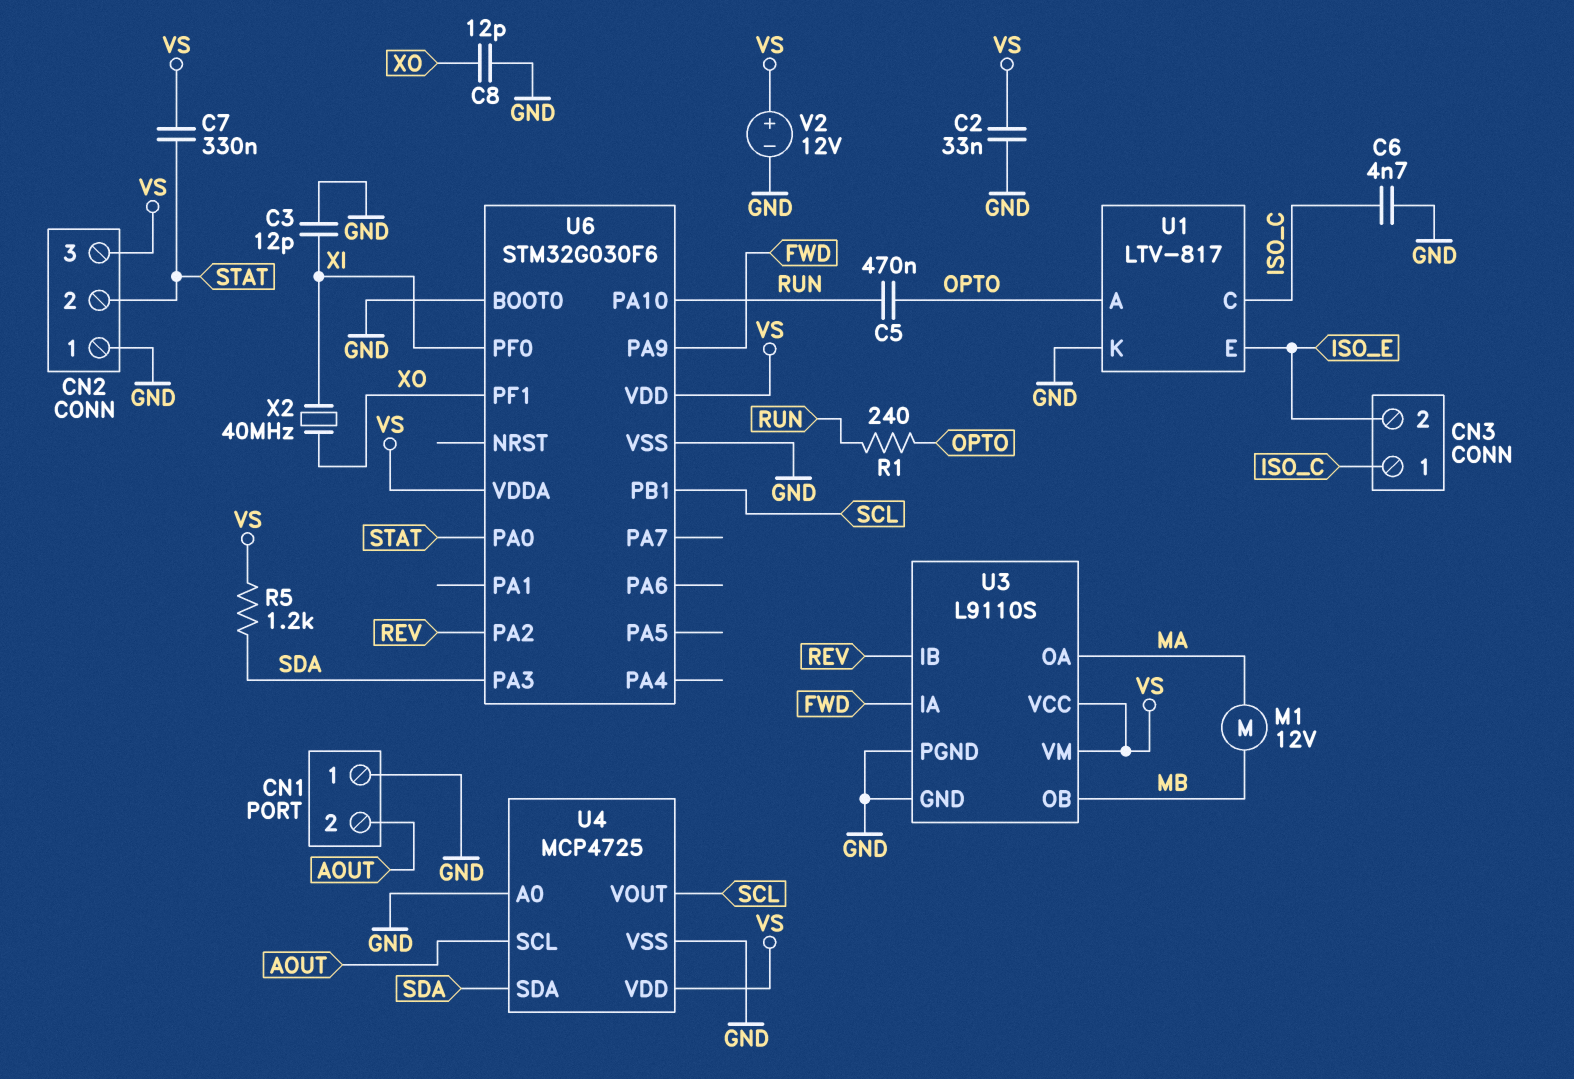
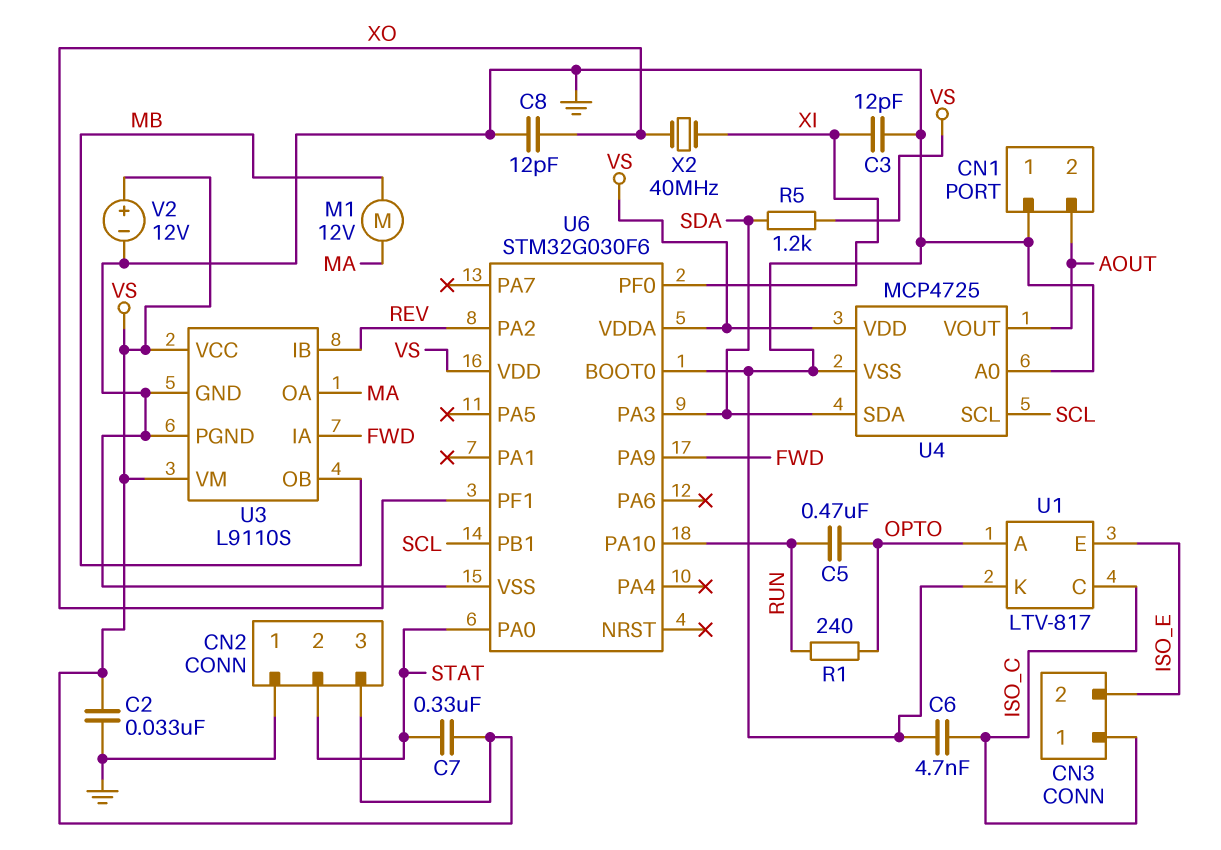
U4 pin SCL: AOUT -> SCL
U4 pin VOUT: SCL -> AOUT

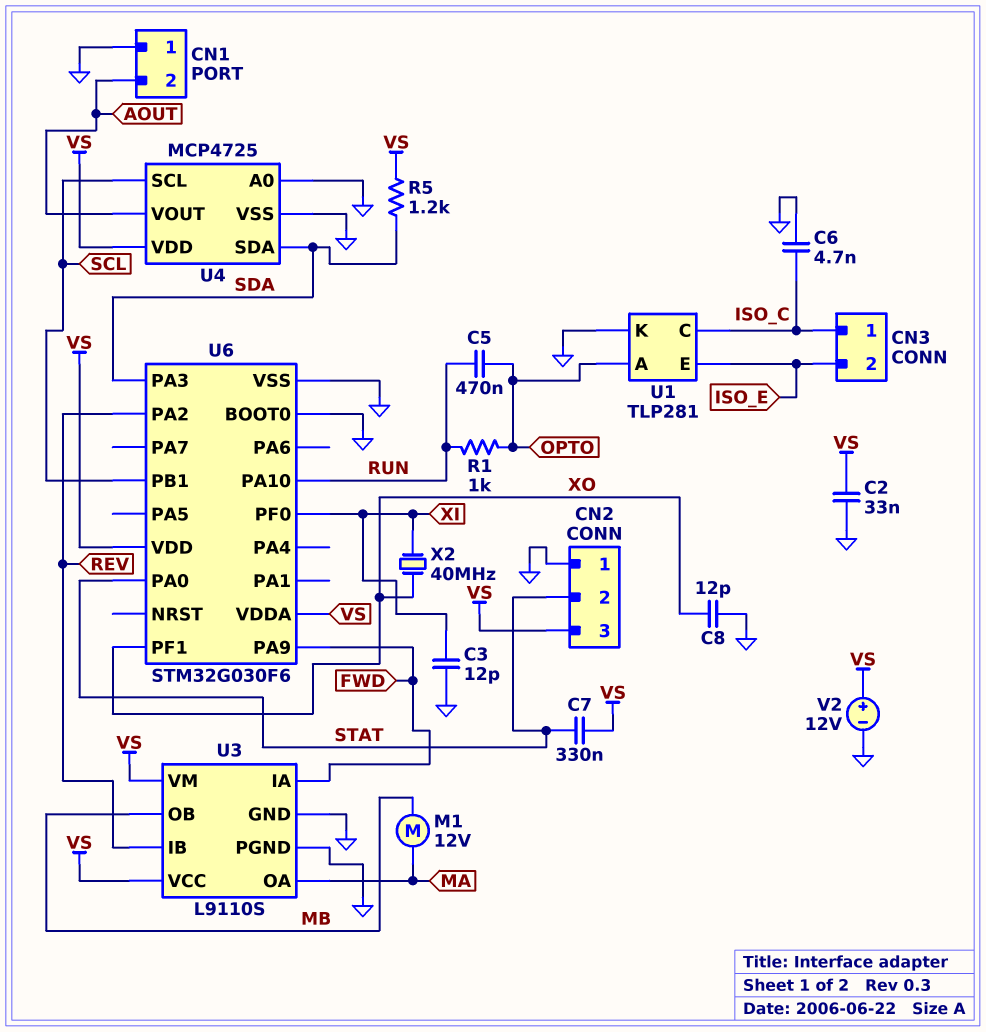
R1: 240 (OPTO, RUN) -> 1k (OPTO, RUN)
U1: LTV-817 -> TLP281

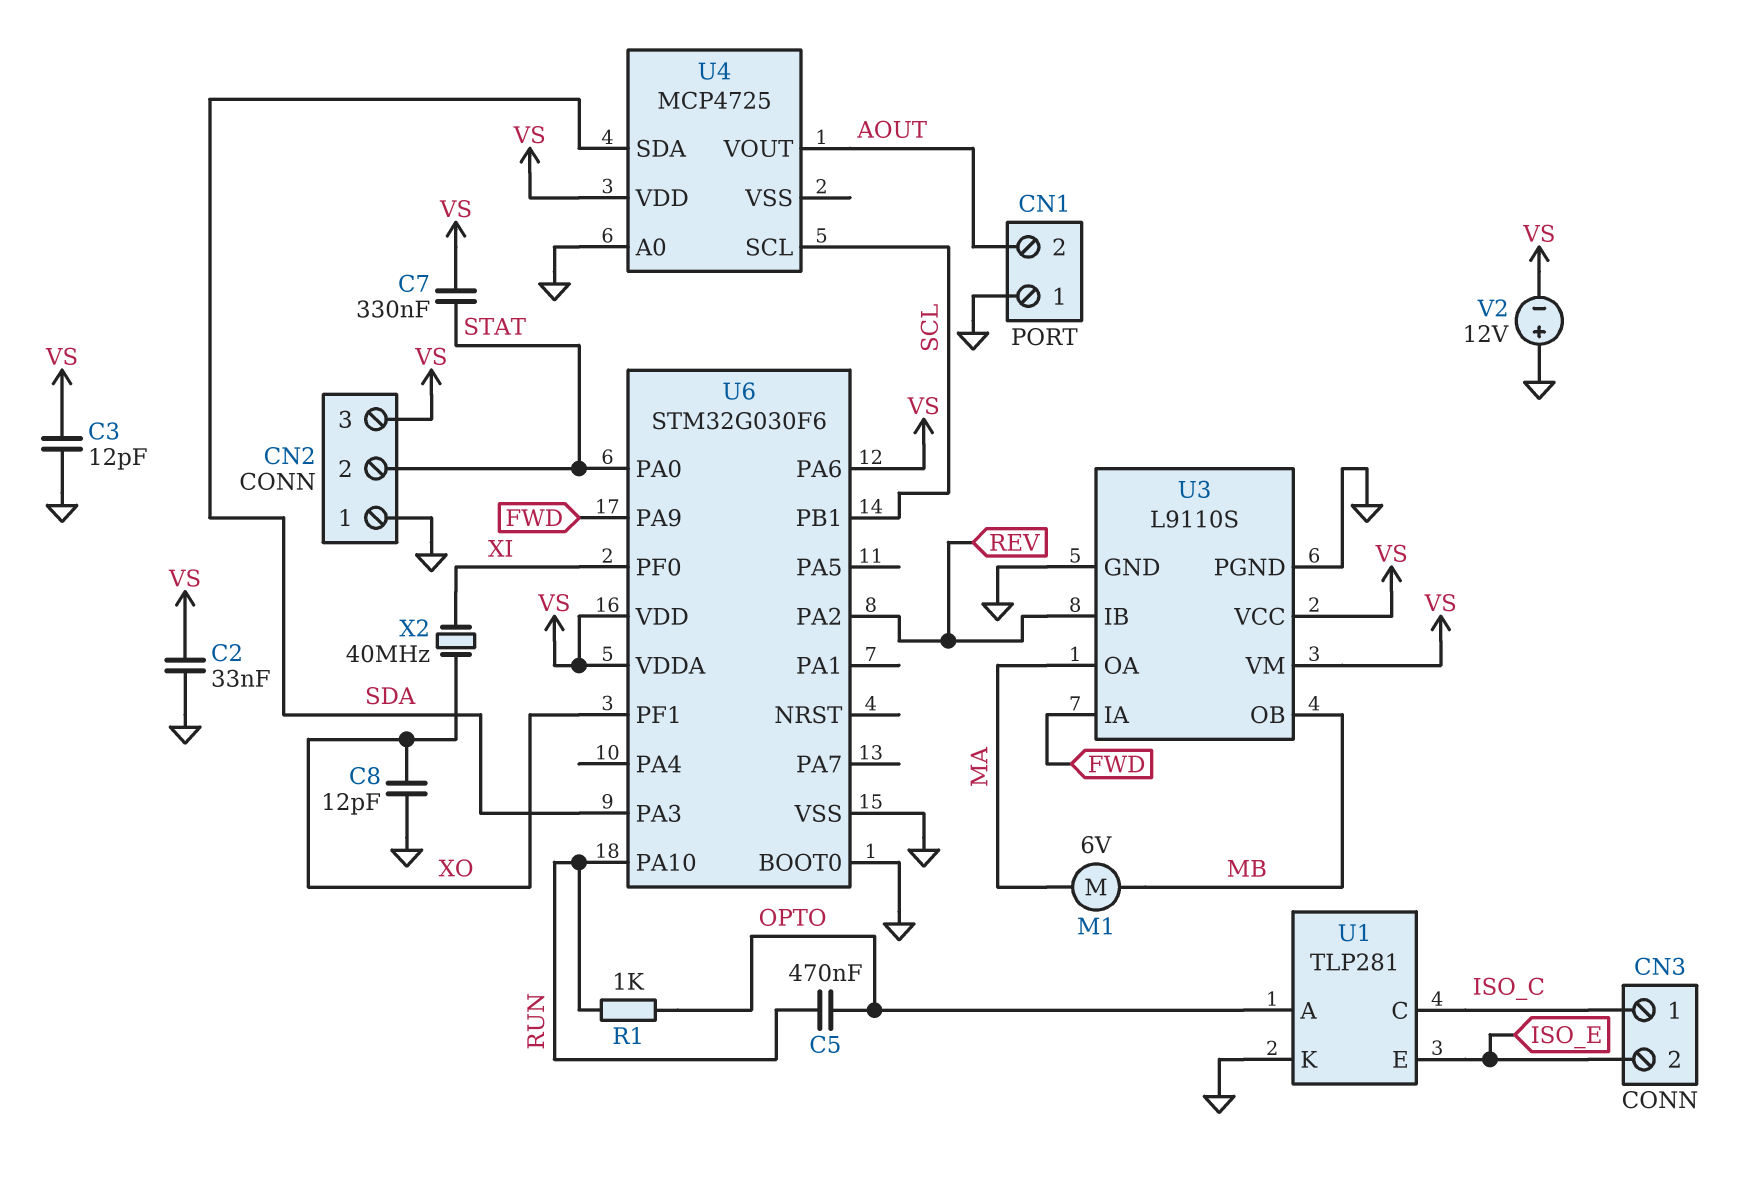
C3: 12pF (GND, XI) -> 12pF (GND, VS)
C6: 4.7nF (GND, ISO_C) -> none
M1: motor 12V (MA, MB) -> motor 6V (MA, MB)
R5: 1.2k (SDA, VS) -> none
U4 pin VSS: GND -> none
U6 pin PA6: none -> VS
V2: 12V (plus VS, minus GND) -> 12V (plus GND, minus VS)

